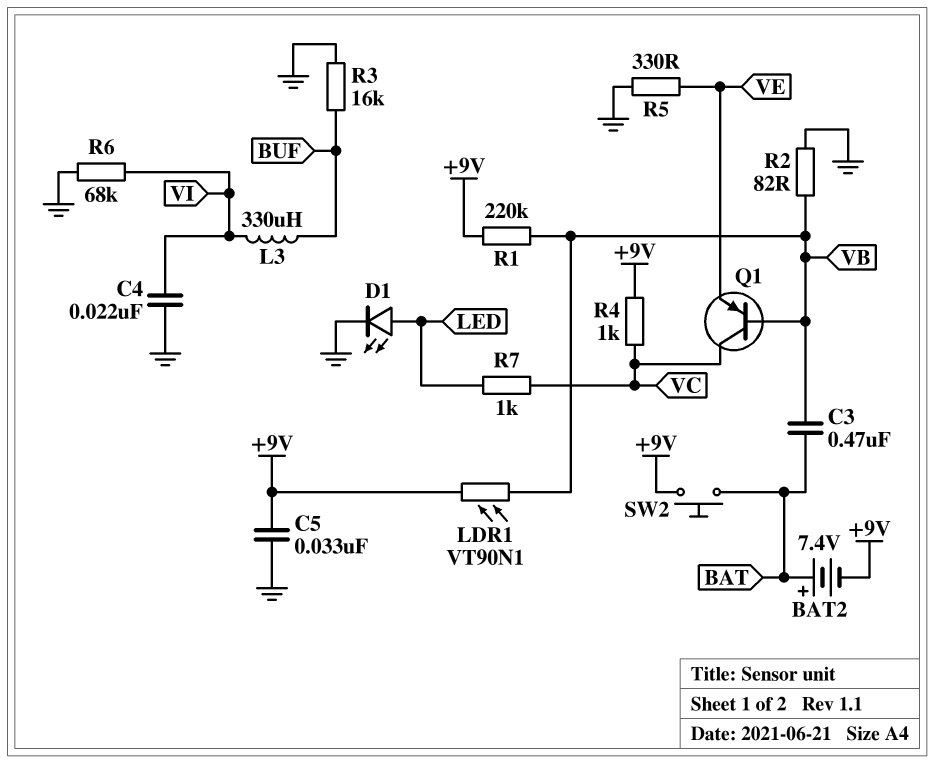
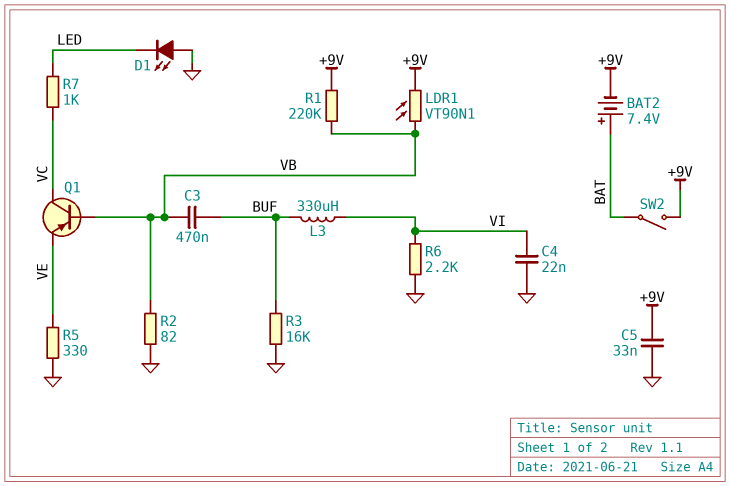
C3: 470nF (BAT, VB) -> 470nF (BUF, VB)
D1: LED (A LED, K GND) -> LED (A GND, K LED)
R4: 1k (+9V, VC) -> none
R6: 68k (GND, VI) -> 2.2k (GND, VI)
SW2: button (+9V, BAT) -> switch (+9V, BAT)

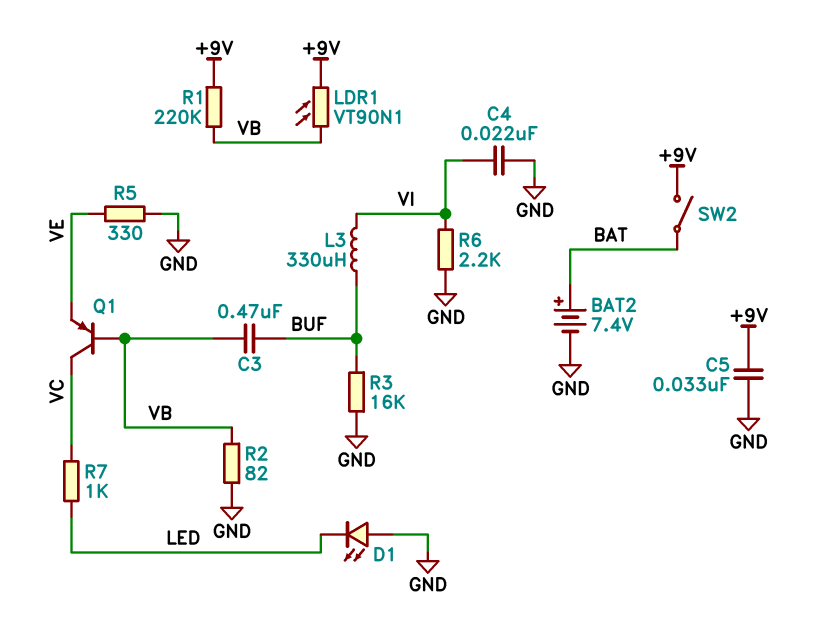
BAT2: 7.4V (plus BAT, minus +9V) -> 7.4V (plus BAT, minus GND)

